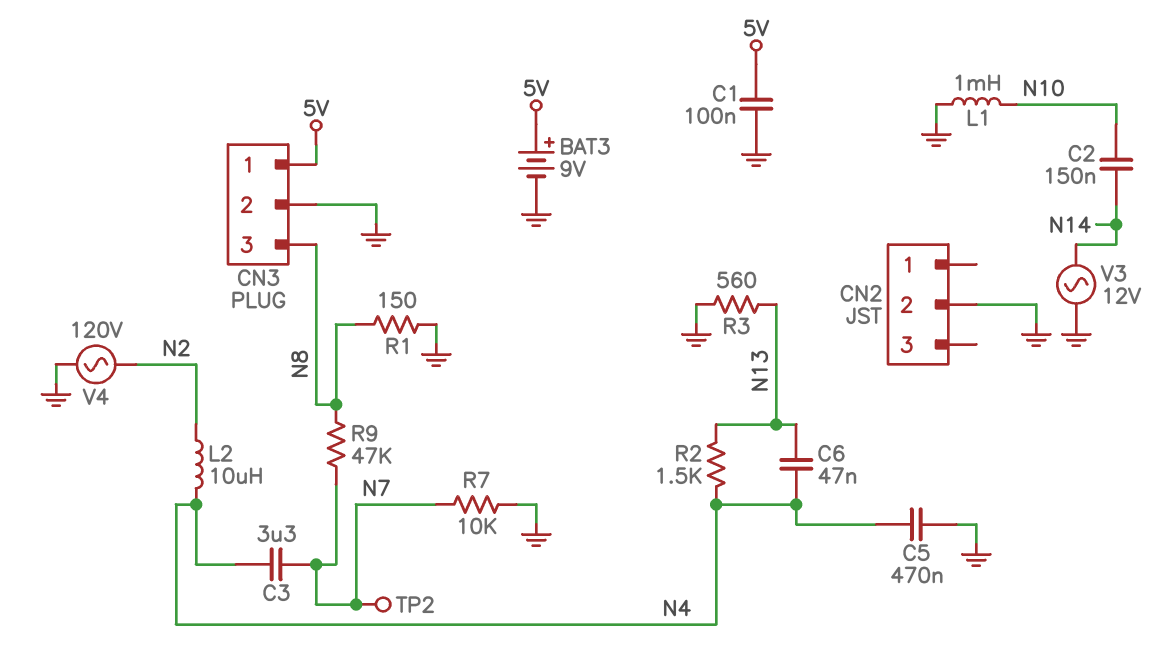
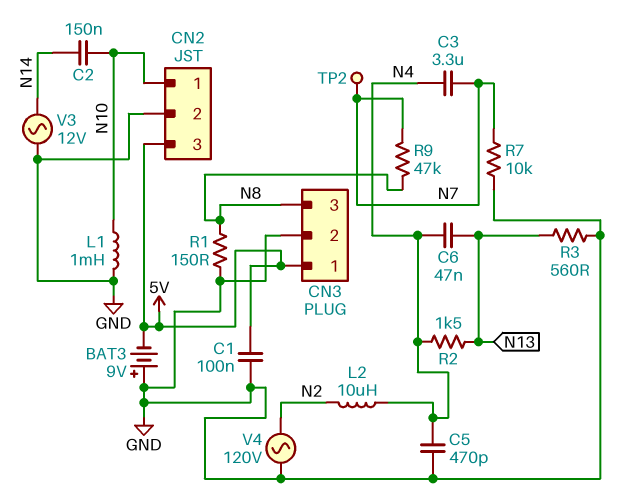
BAT3: 9V (plus 5V, minus GND) -> 9V (plus GND, minus 5V)
C5: 470nF (GND, N4) -> 470pF (GND, N4)
CN2 pin 1: none -> N10
CN2 pin 3: none -> 5V

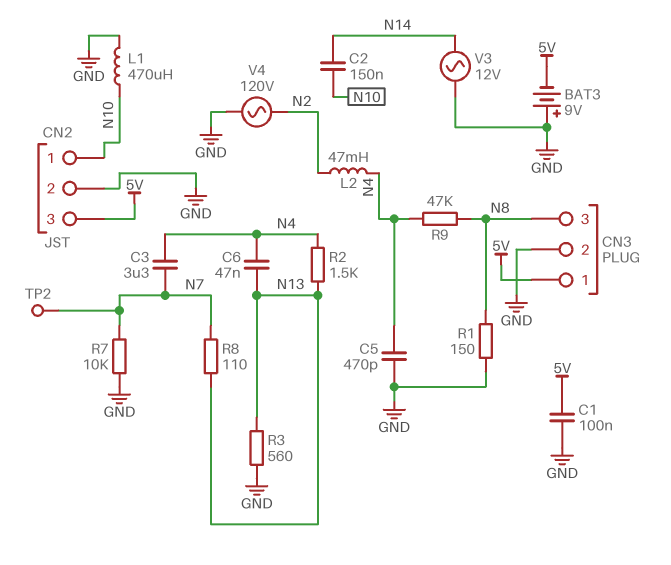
L1: 1mH (GND, N10) -> 470uH (GND, N10)
L2: 10uH (N2, N4) -> 47mH (N2, N4)
R8: none -> 110 (N7, N13)
R9: 47k (N7, N8) -> 47k (N4, N8)

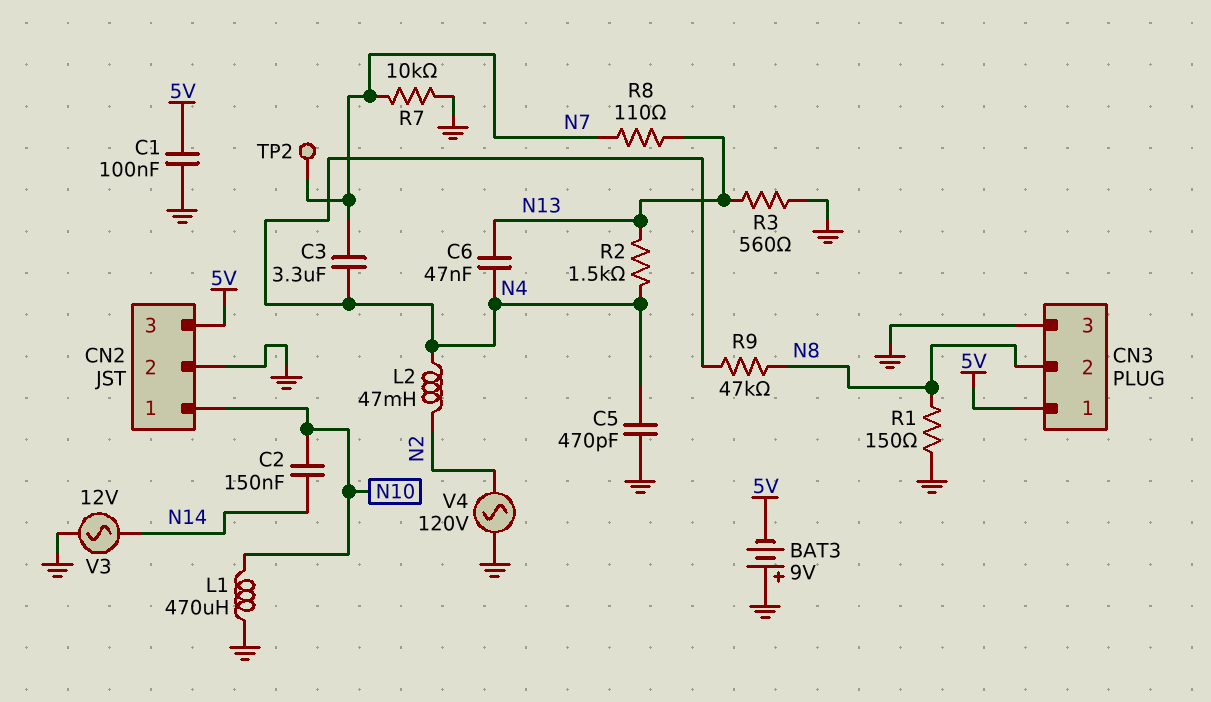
CN3 pin 2: GND -> N8
CN3 pin 3: N8 -> GND

